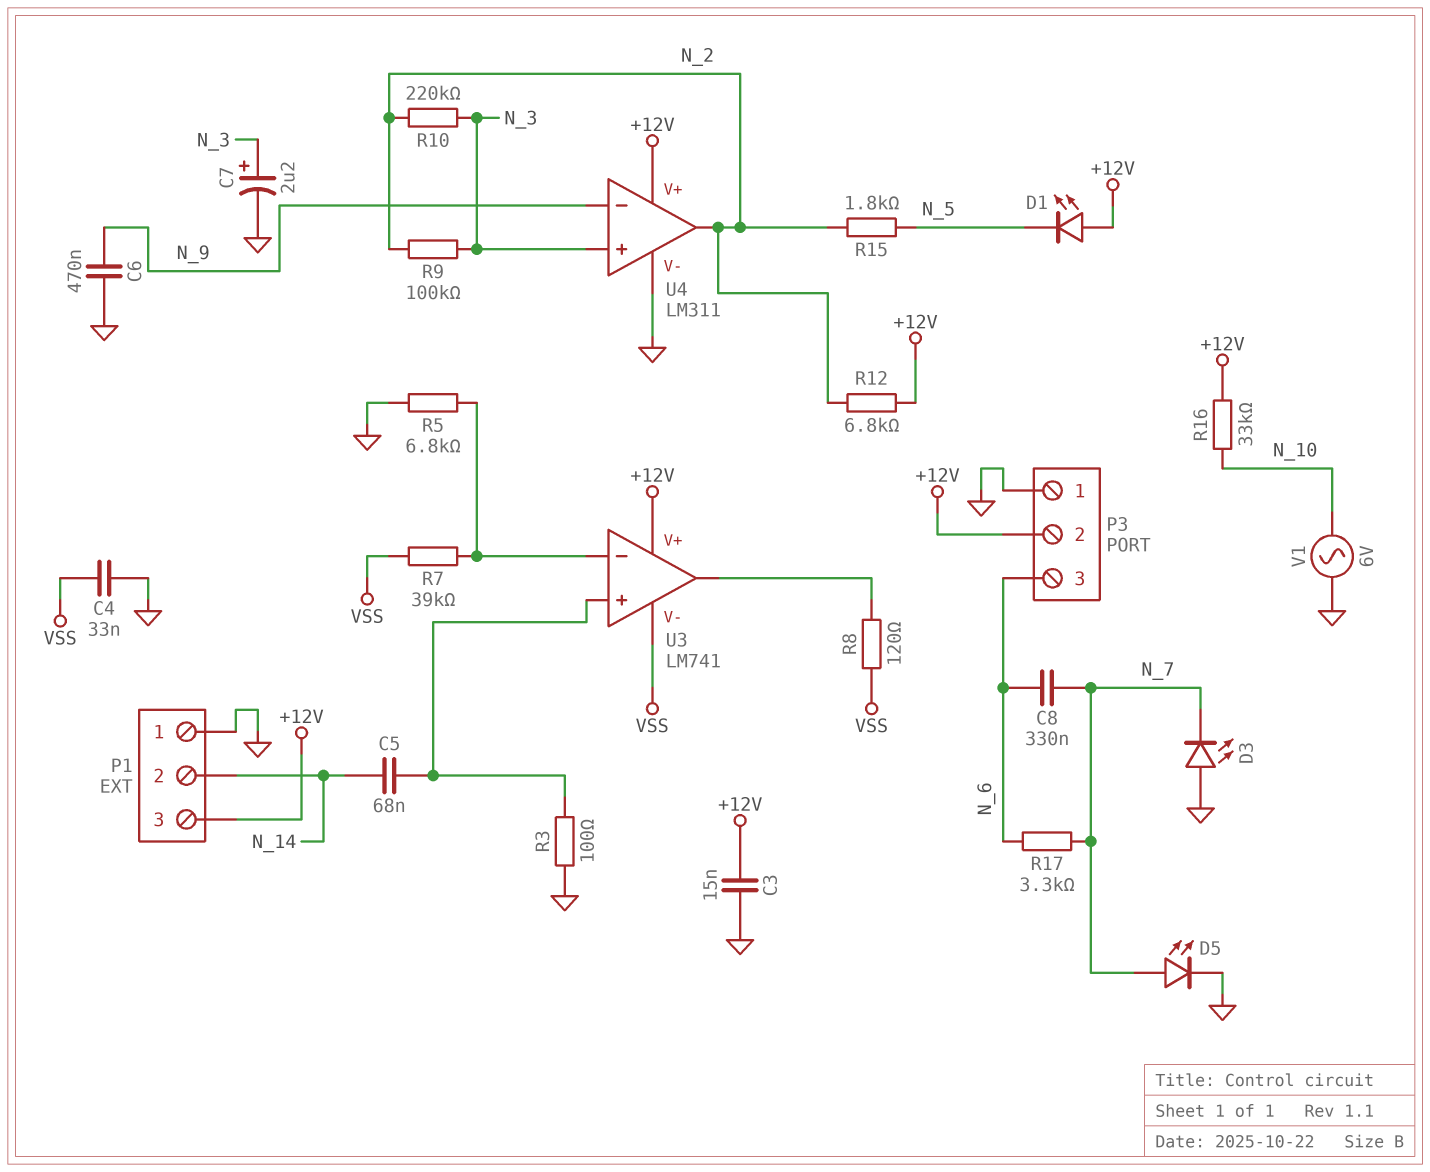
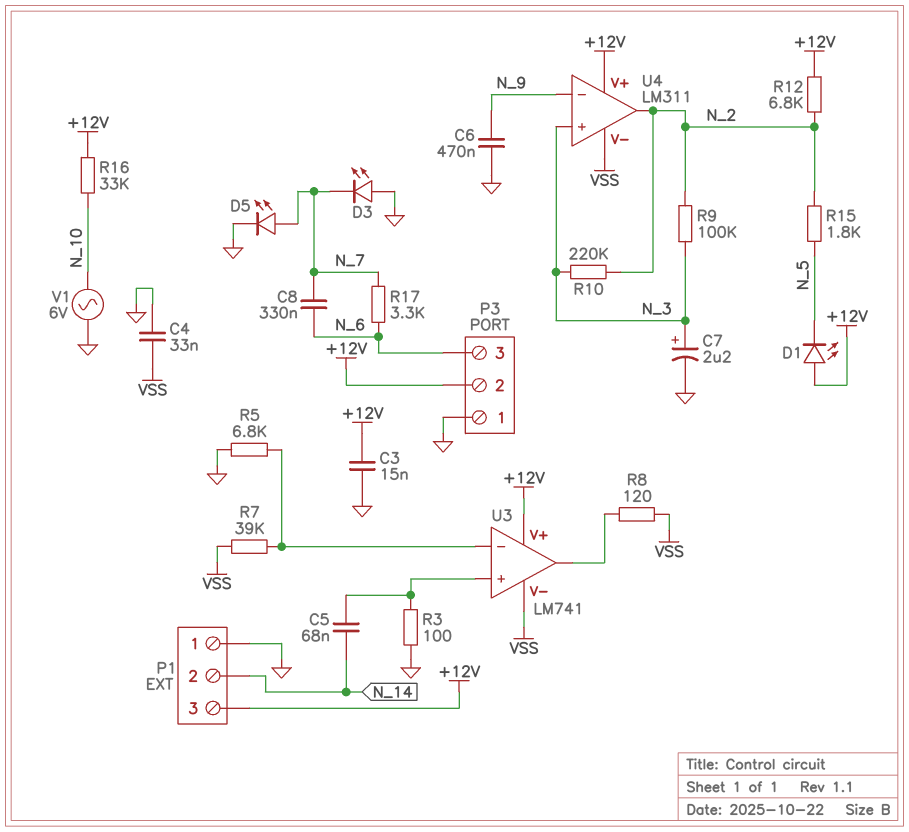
U4 pin V-: GND -> VSS

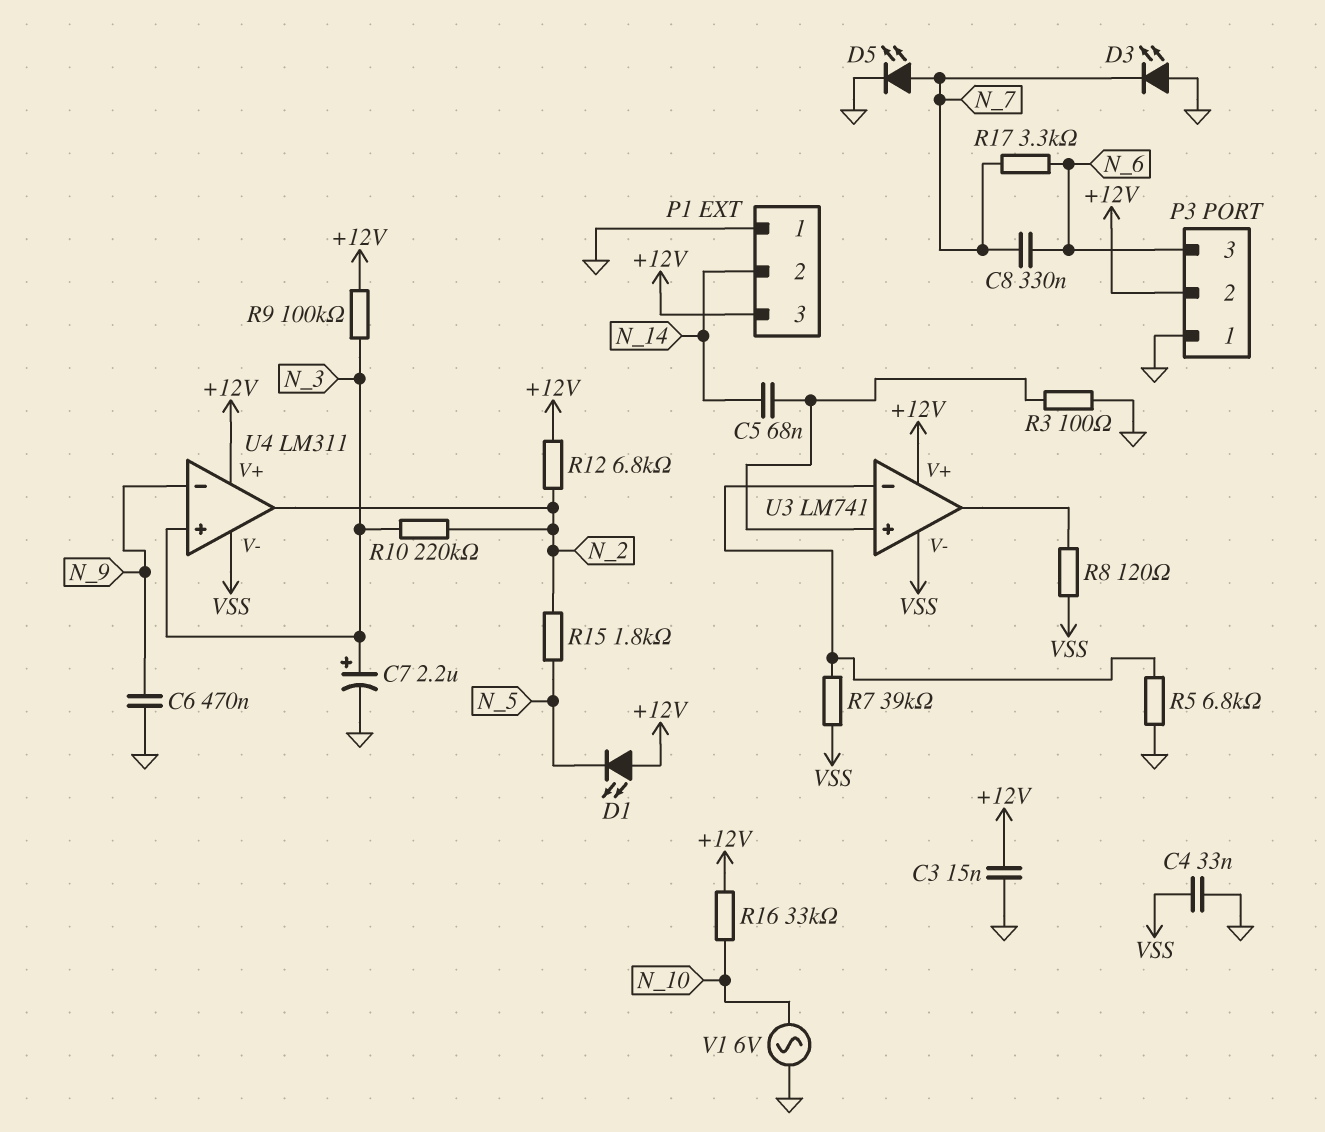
R9: 100k (N_2, N_3) -> 100k (+12V, N_3)

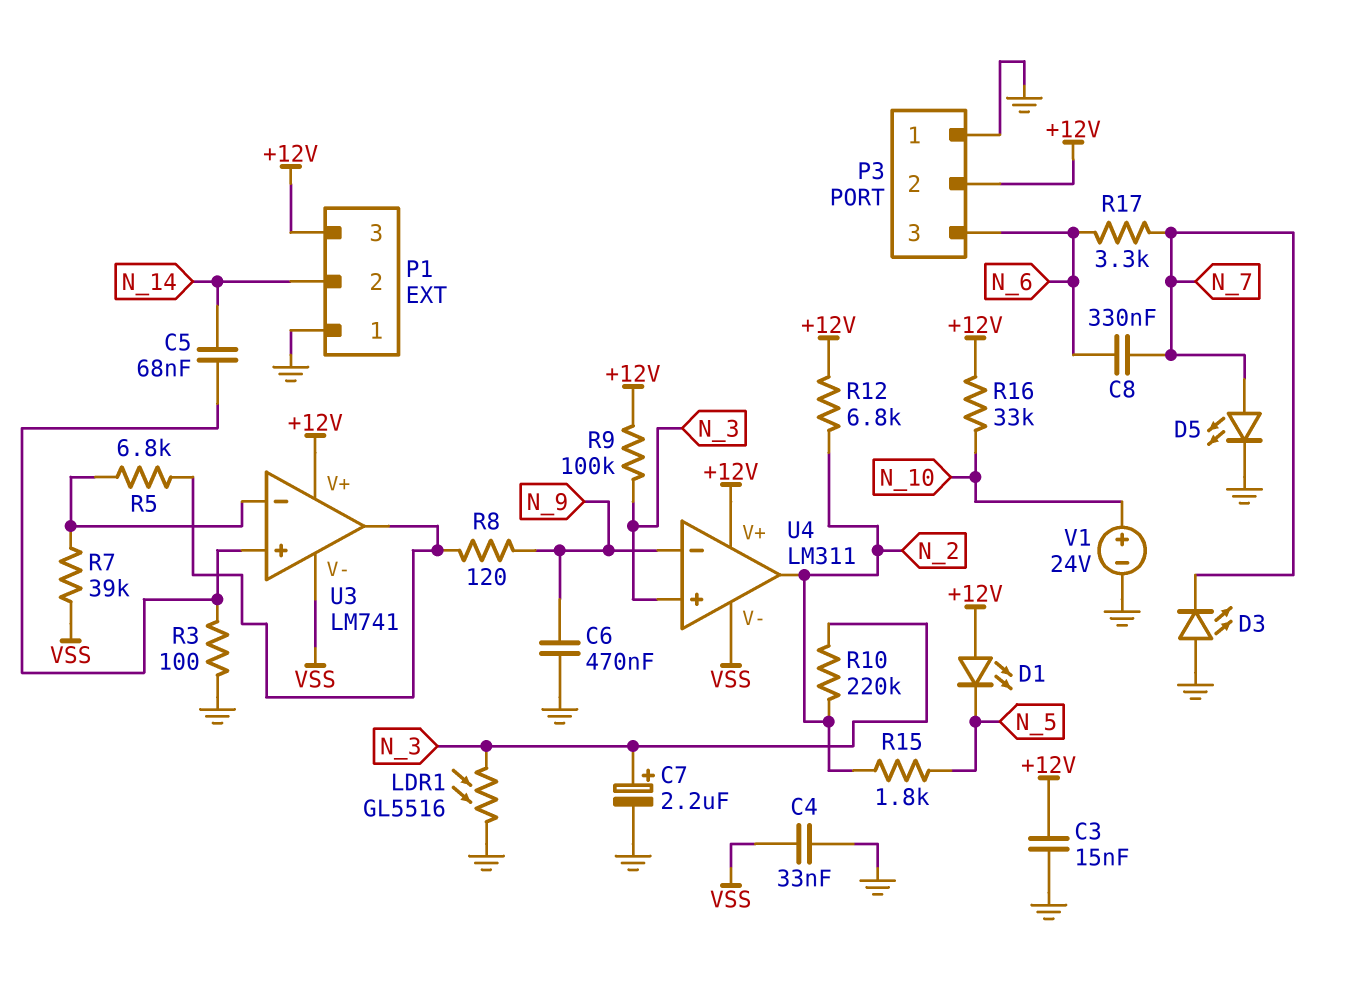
LDR1: none -> GL5516 (GND, N_3)
R5: 6.8k (GND, U3/in-) -> 6.8k (U3/in-, U3/out)
R8: 120 (U3/out, VSS) -> 120 (N_9, U3/out)
V1: AC 6V (GND, N_10) -> 24V (plus N_10, minus GND)

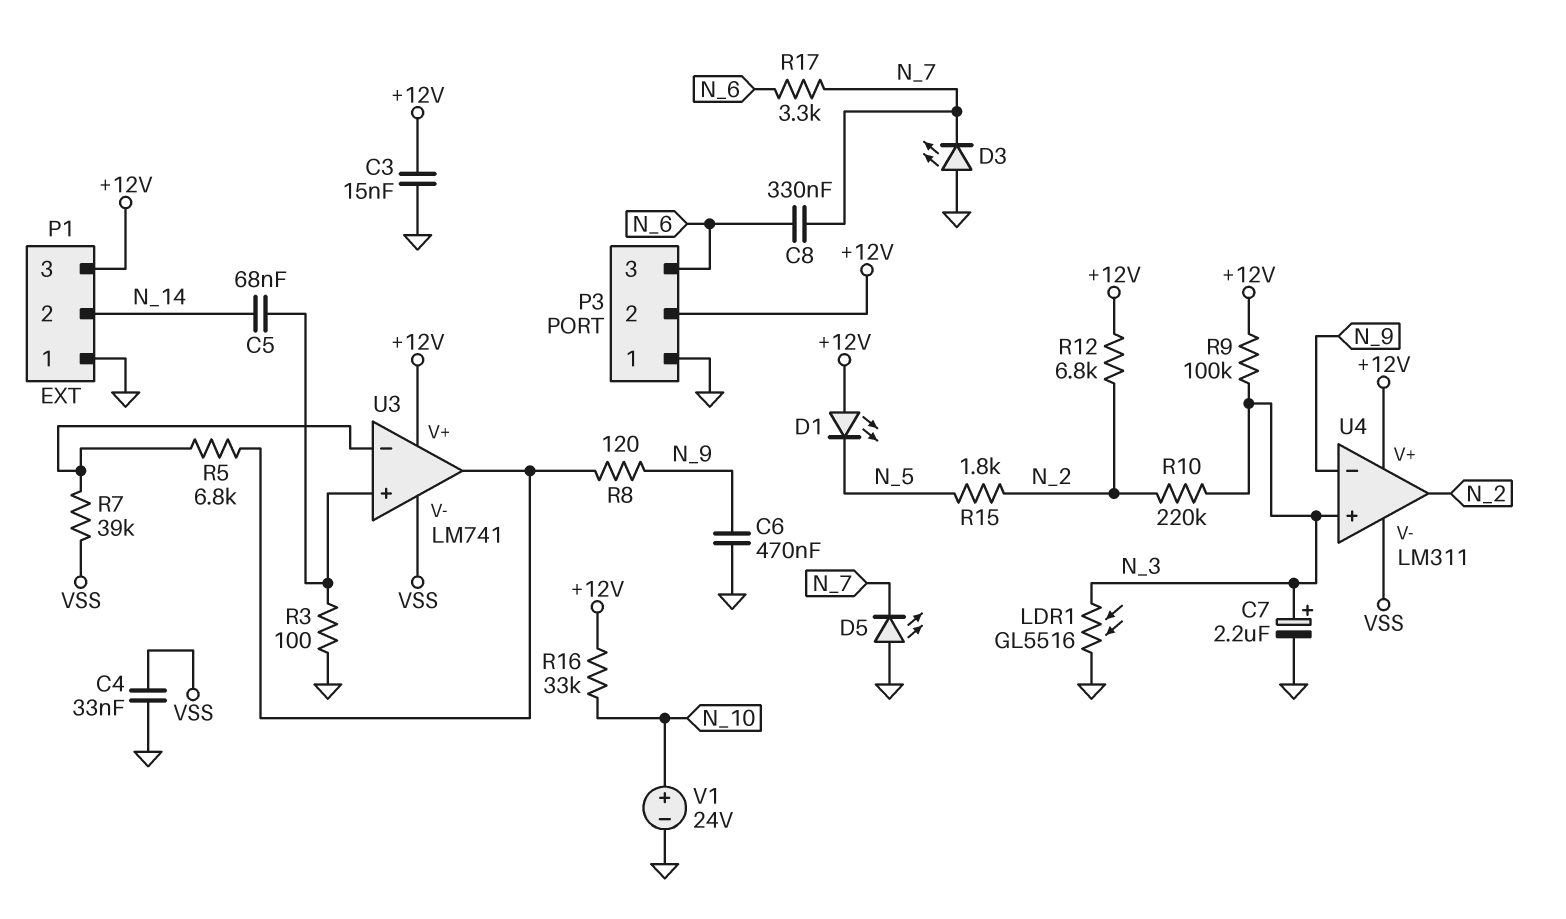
D5: LED (A N_7, K GND) -> LED (A GND, K N_7)

